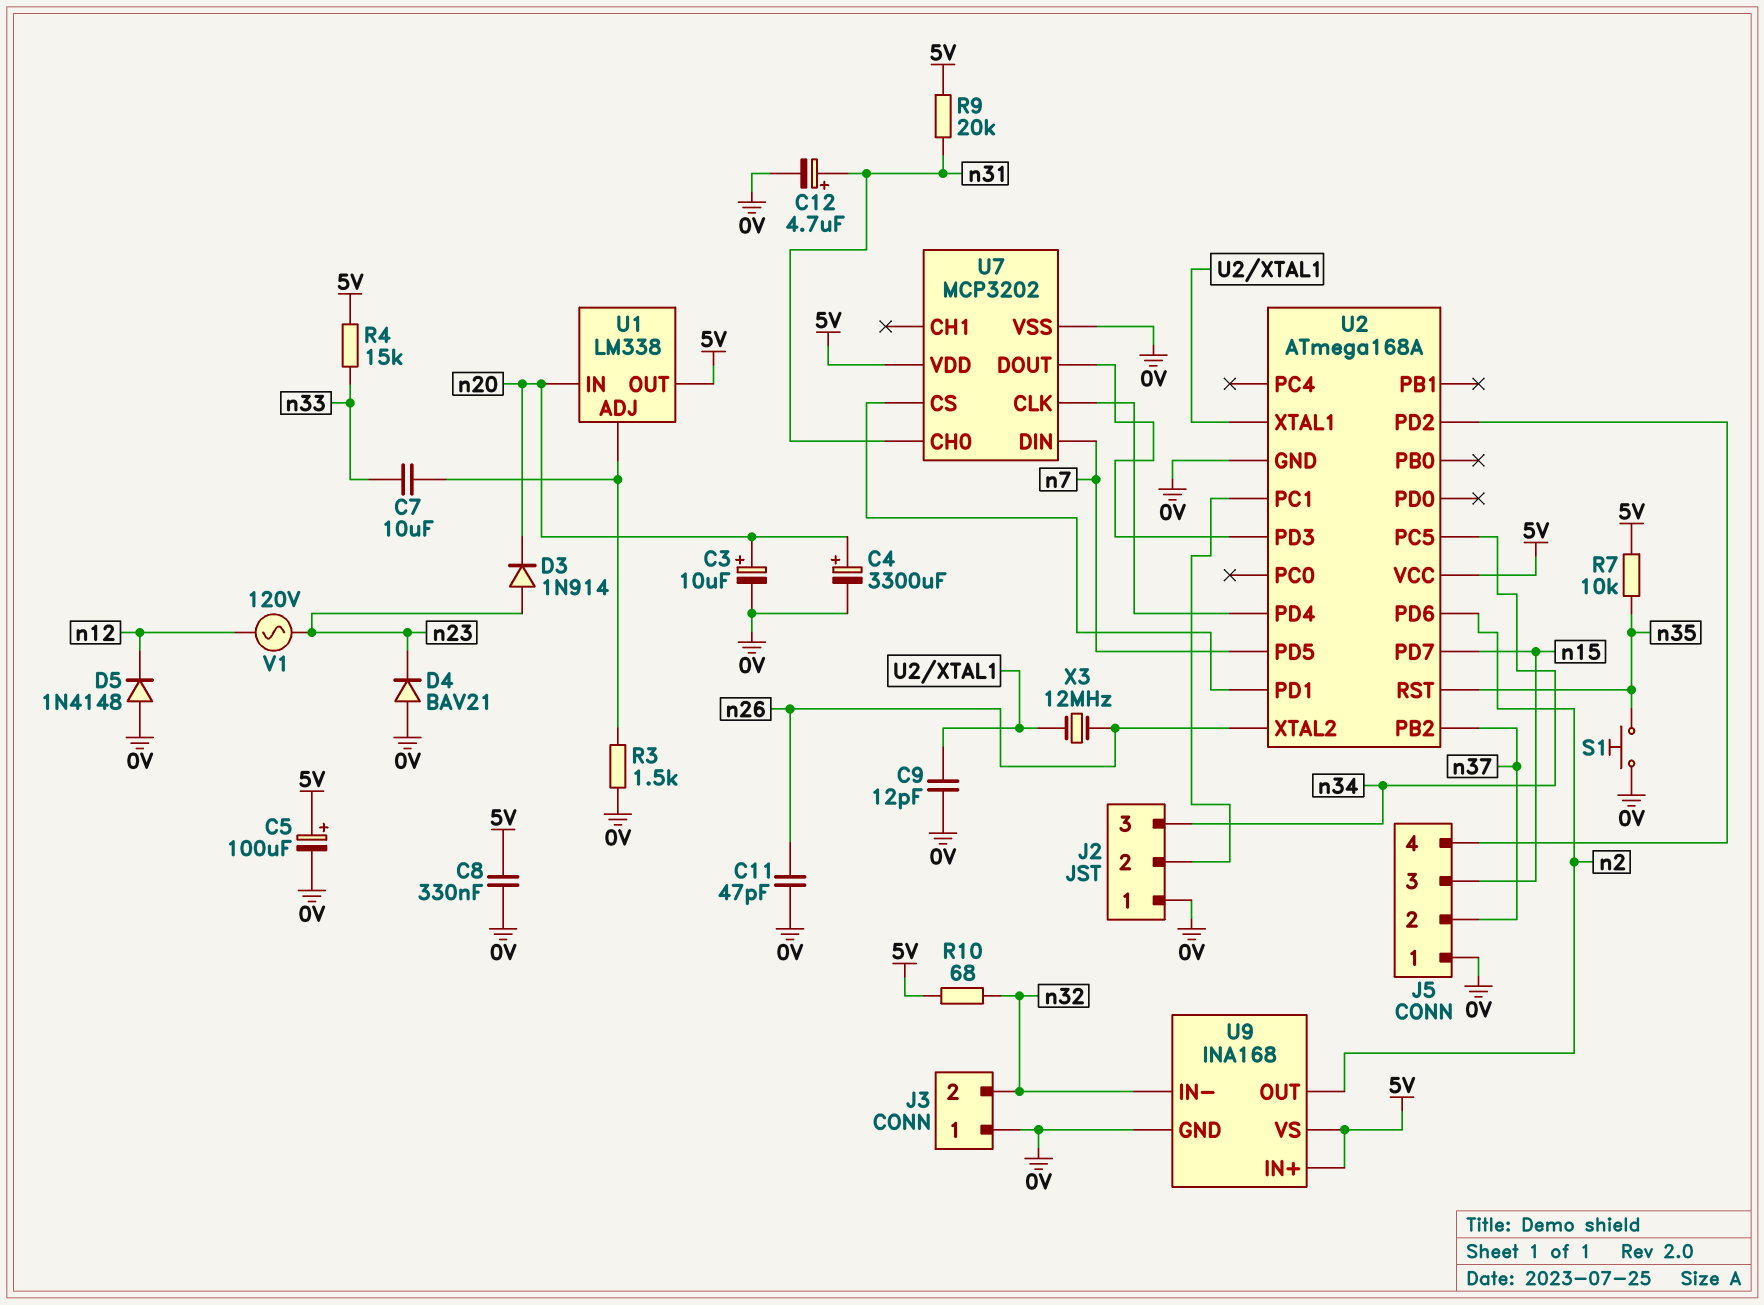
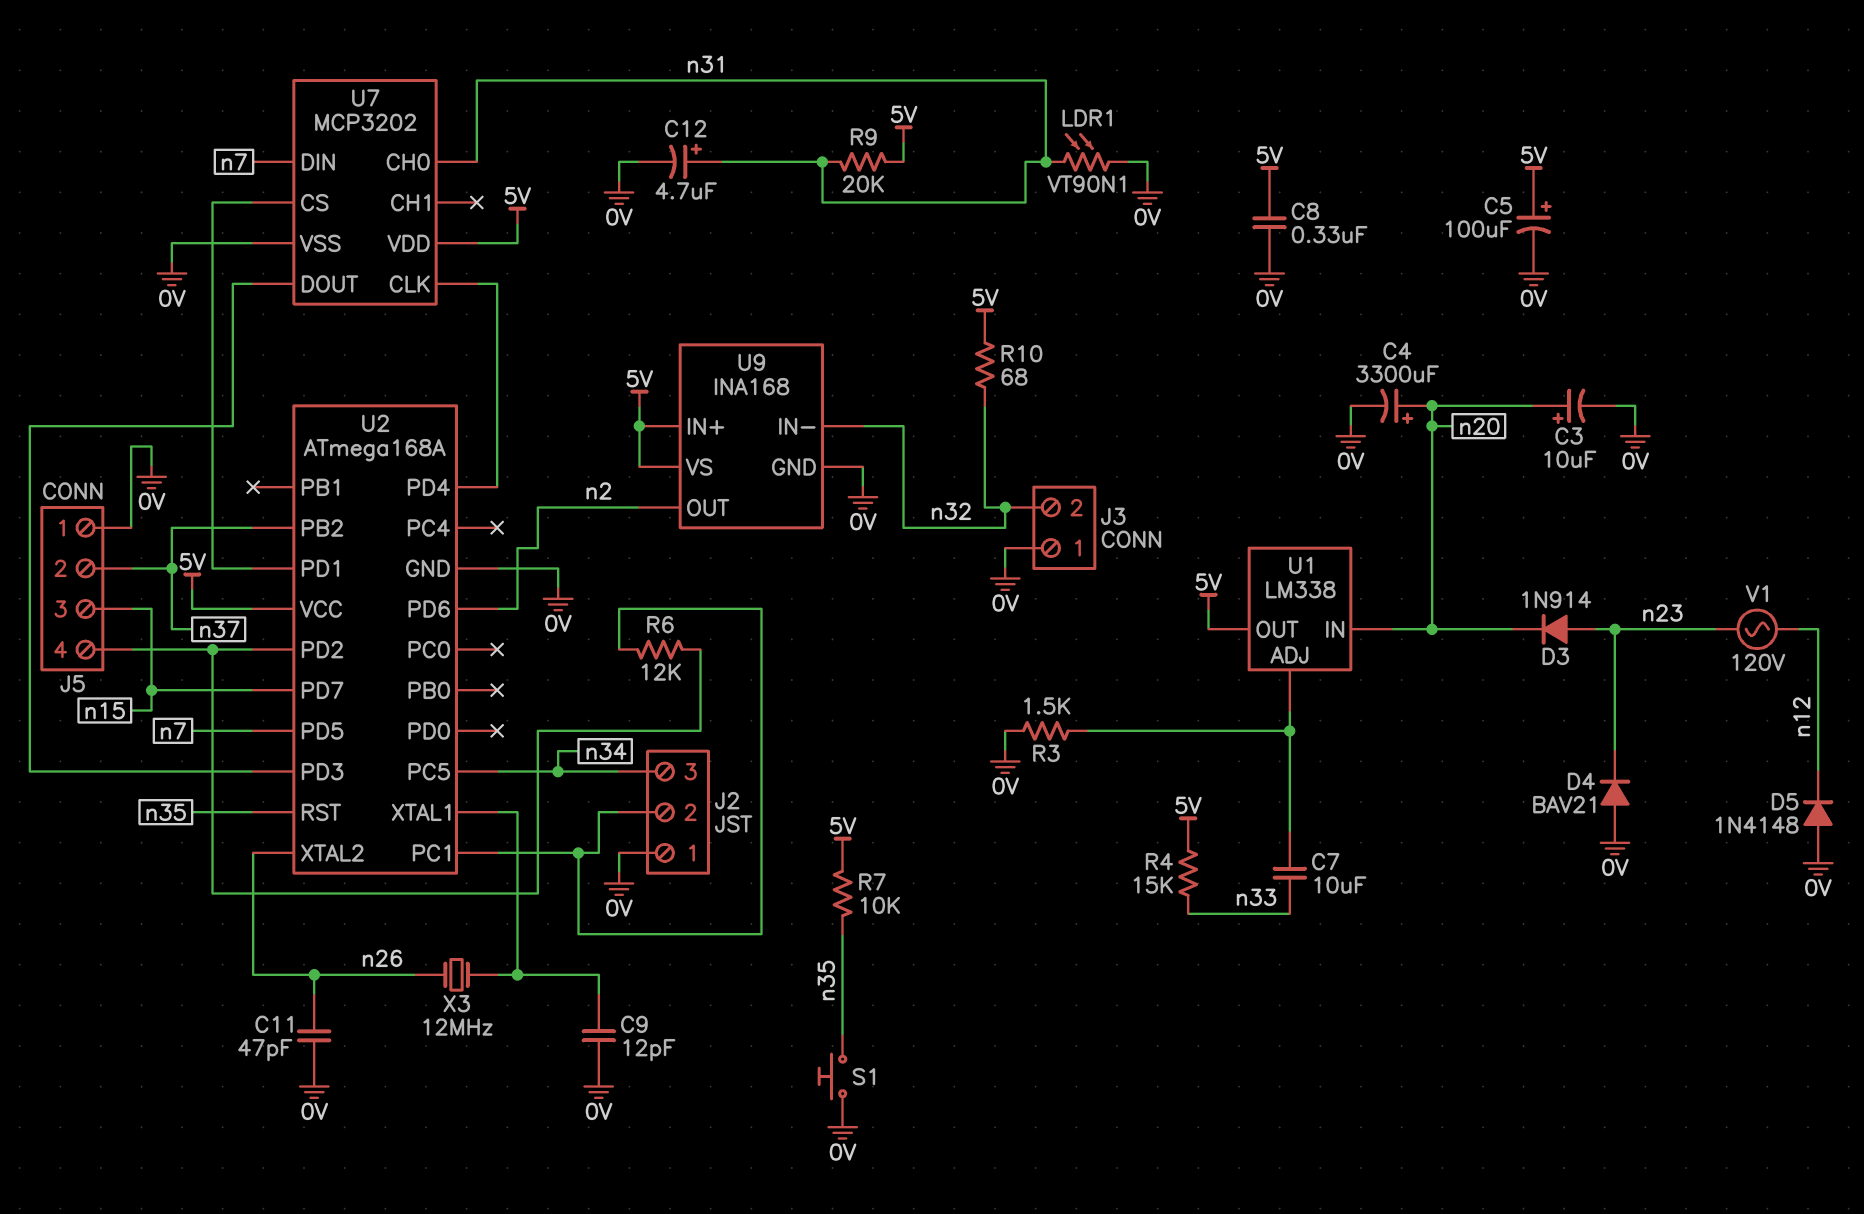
LDR1: none -> VT90N1 (0V, n31)
R6: none -> 12k (J2/2, J5/4)

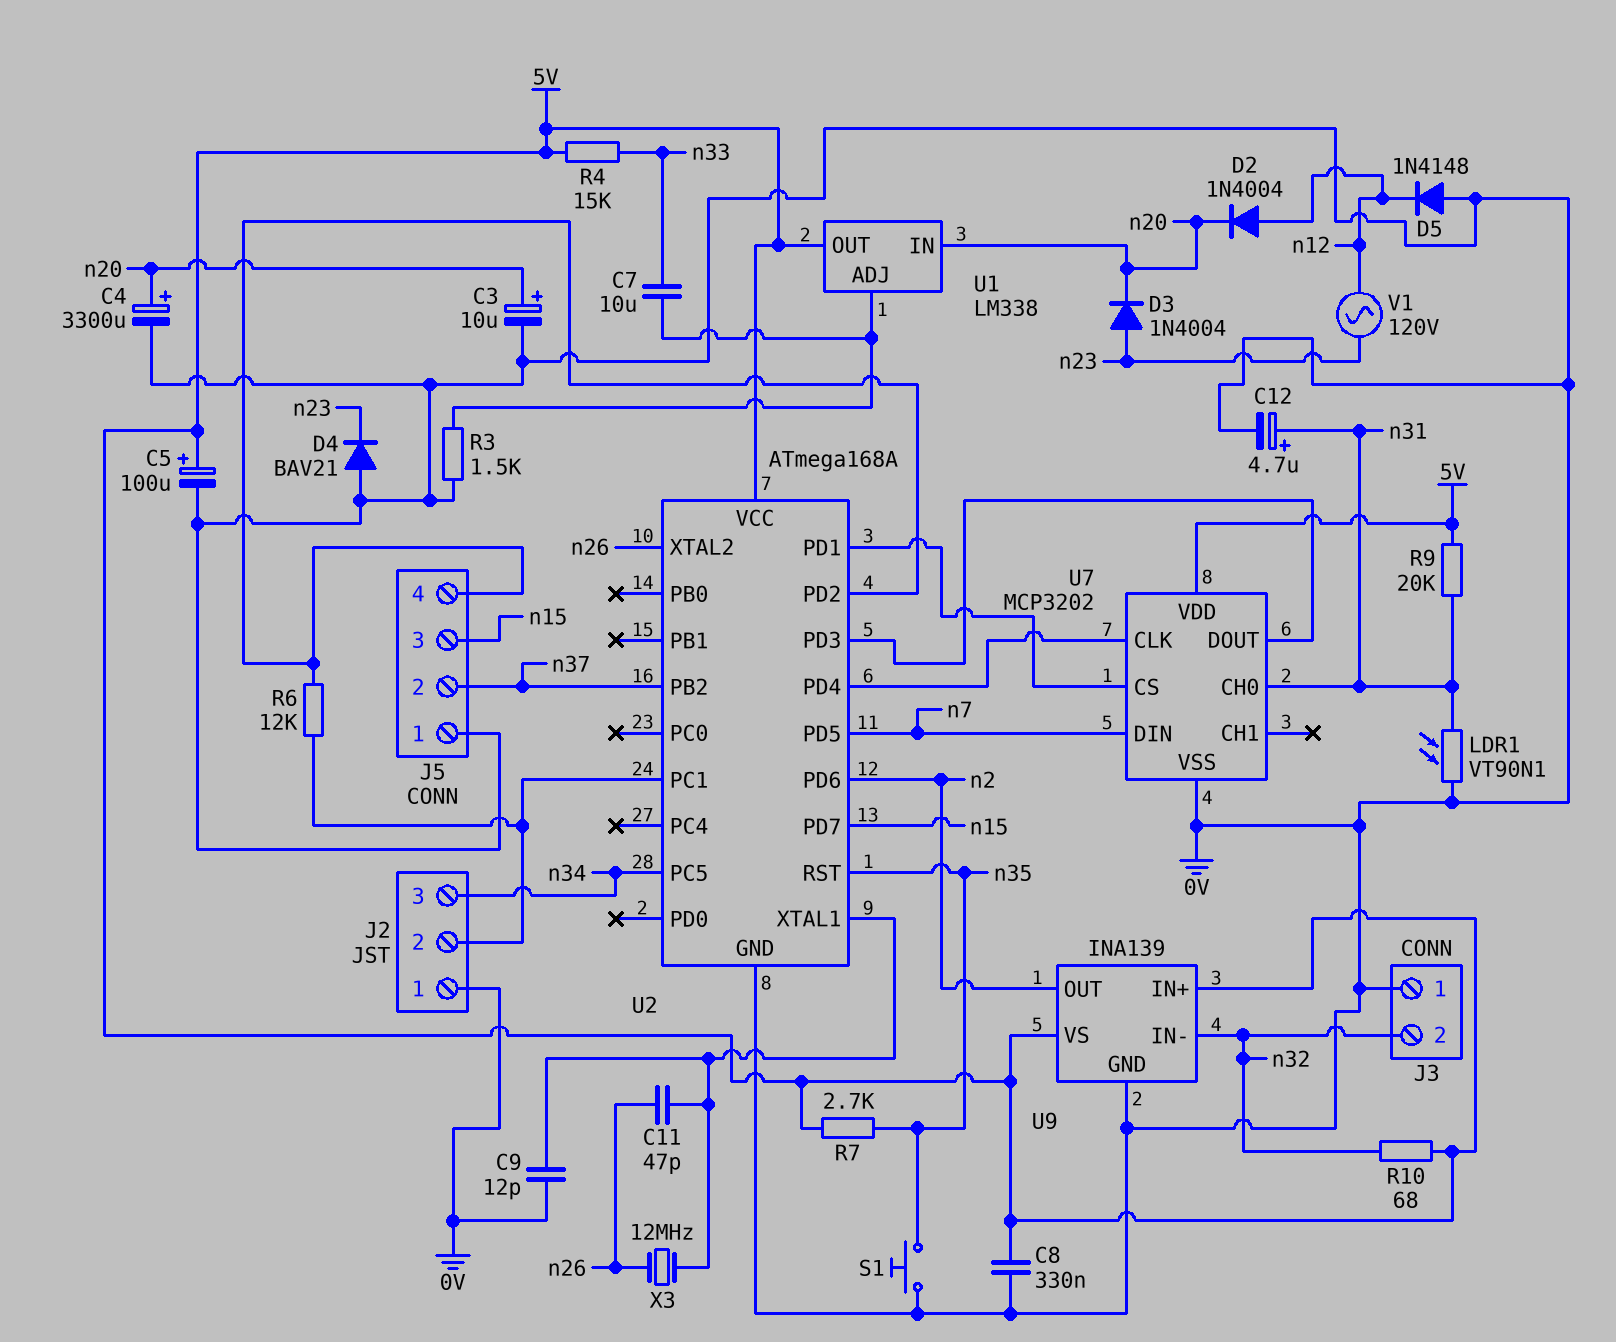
C11: 47pF (0V, n26) -> 47pF (U2/XTAL1, n26)
D2: none -> diode 1N4004 (A n12, K n20)
D3: diode 1N914 (A n23, K n20) -> diode 1N4004 (A n23, K n20)
R7: 10k (5V, n35) -> 2.7k (5V, n35)
U9: INA168 -> INA139

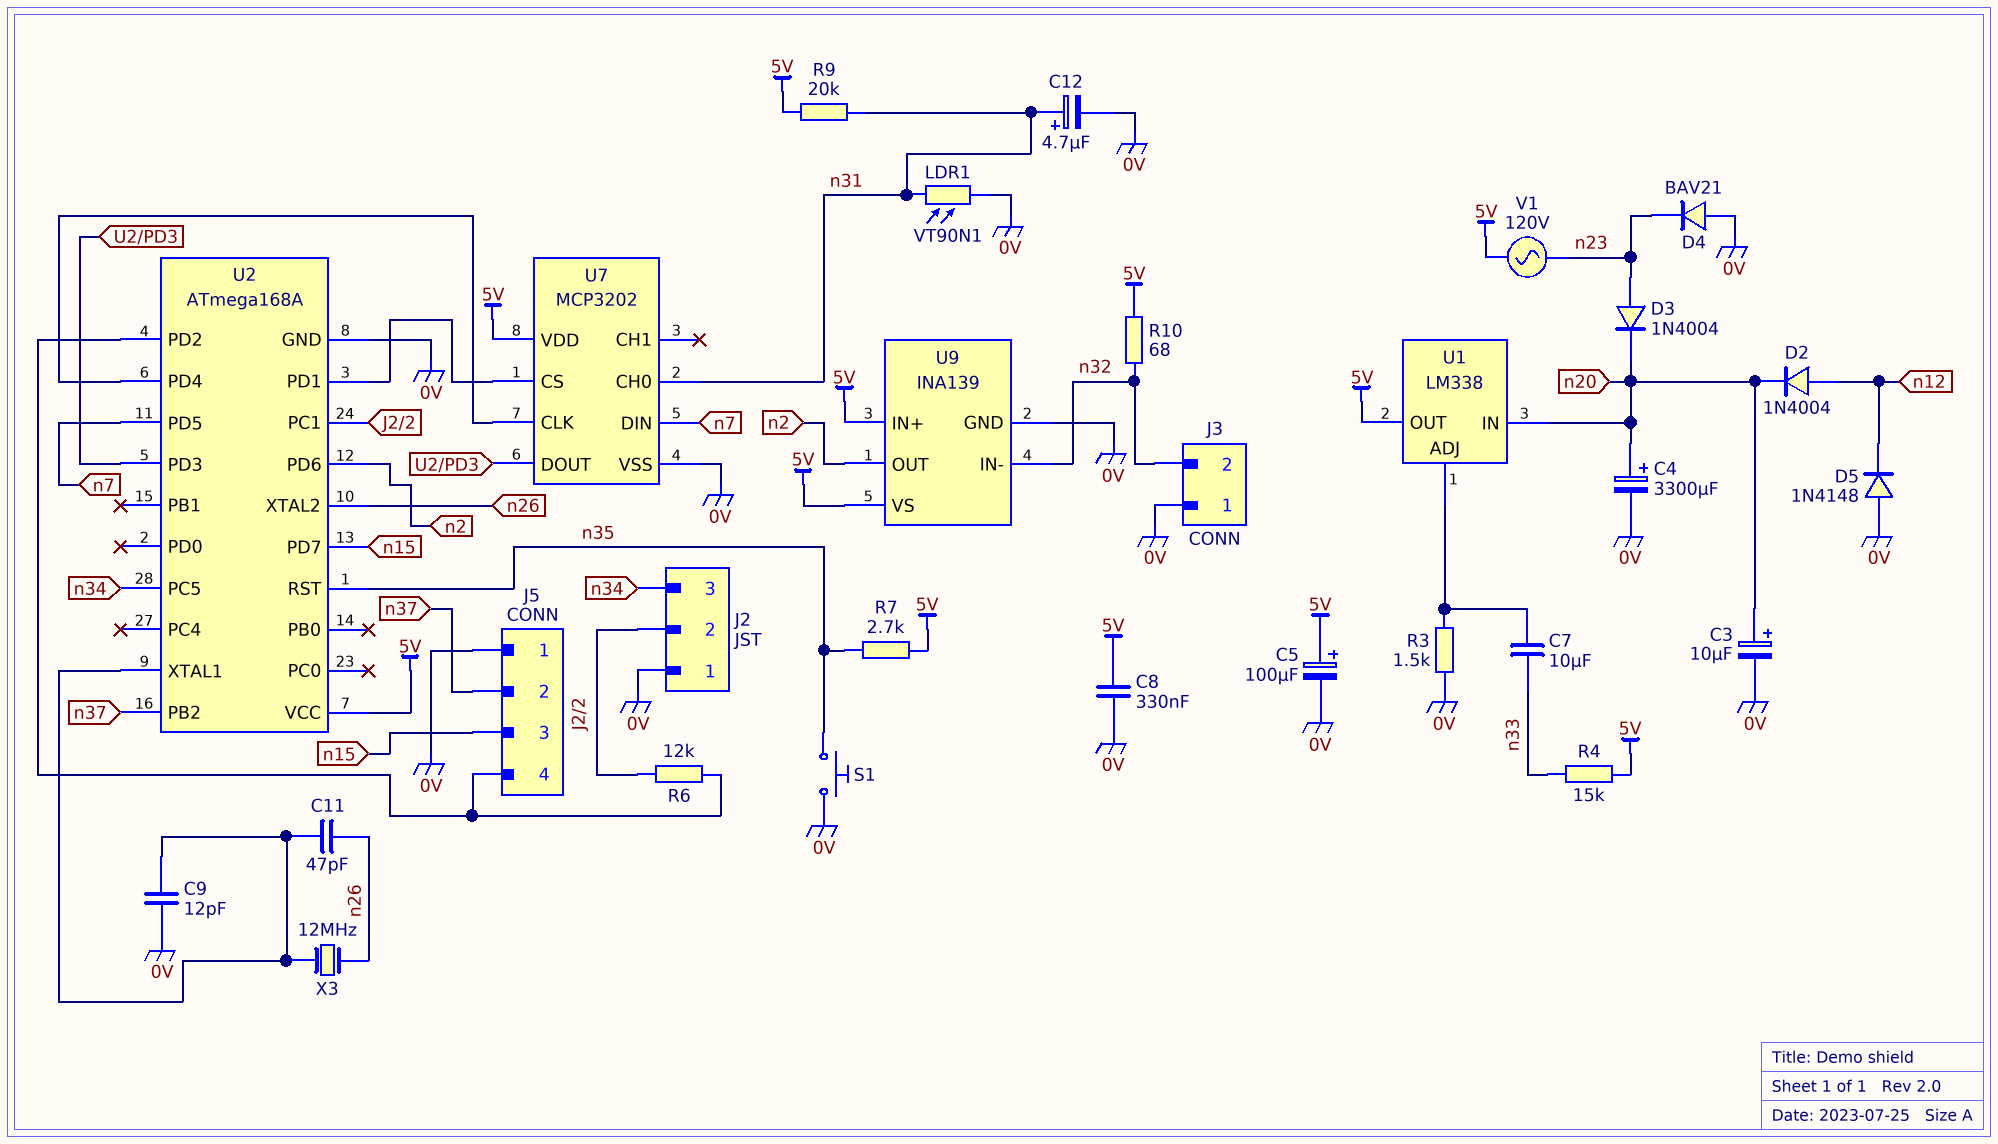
V1: AC 120V (n12, n23) -> AC 120V (5V, n23)

